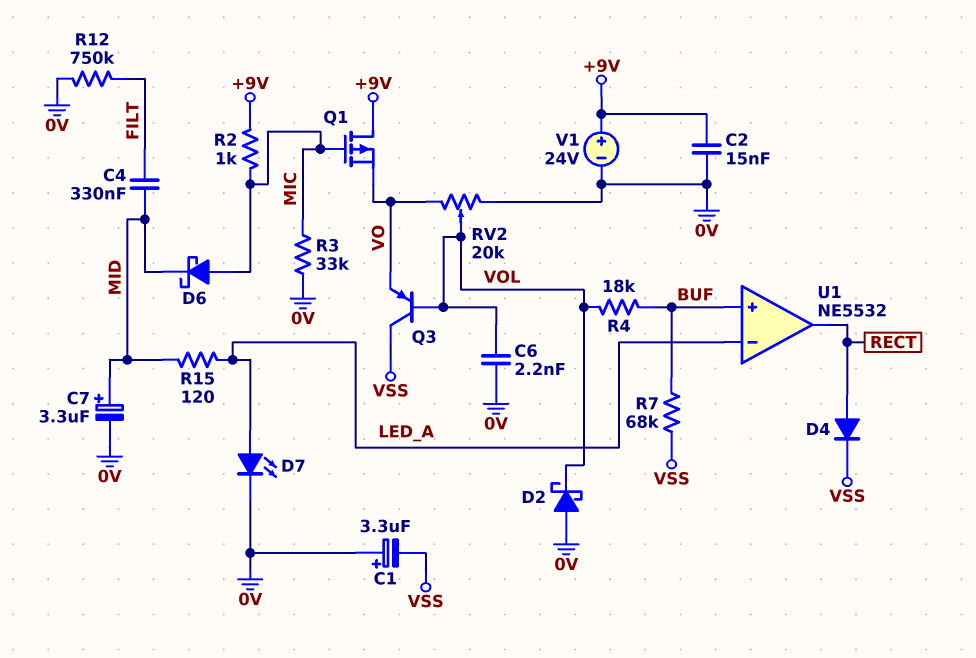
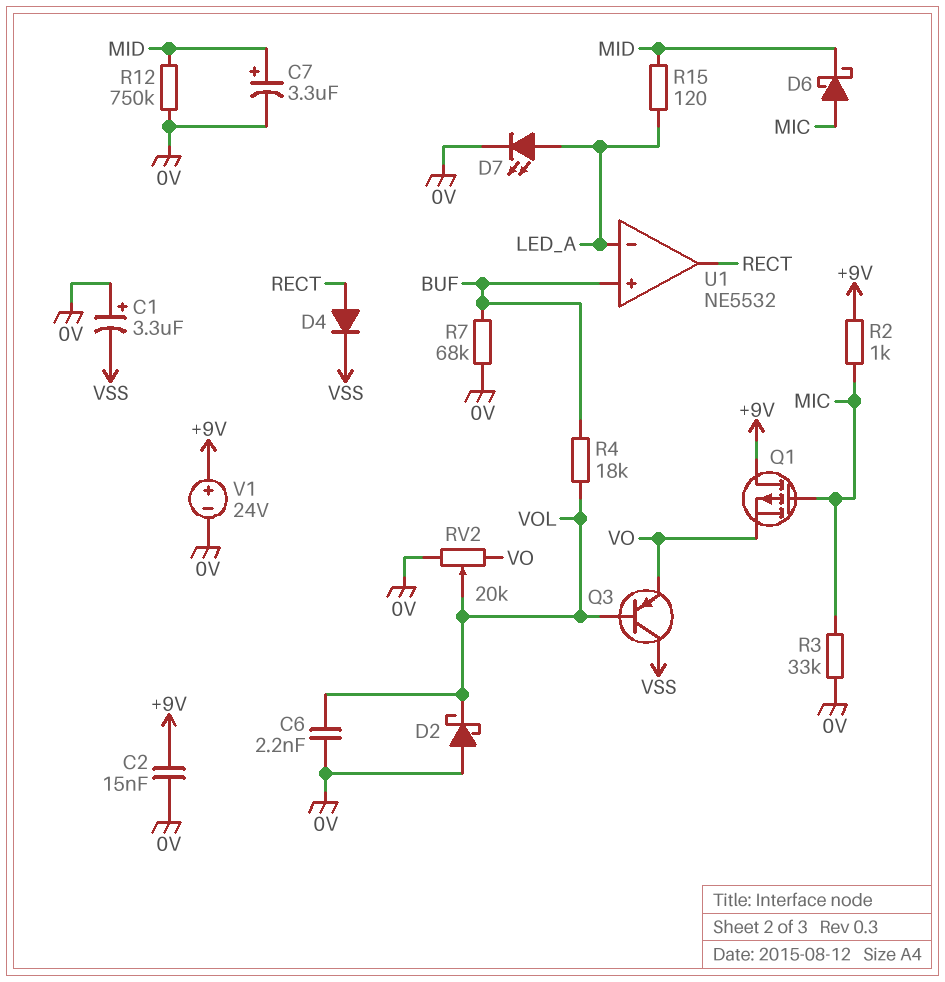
C4: 330nF (FILT, MID) -> none
R7: 68k (BUF, VSS) -> 68k (0V, BUF)
R12: 750k (0V, FILT) -> 750k (0V, MID)

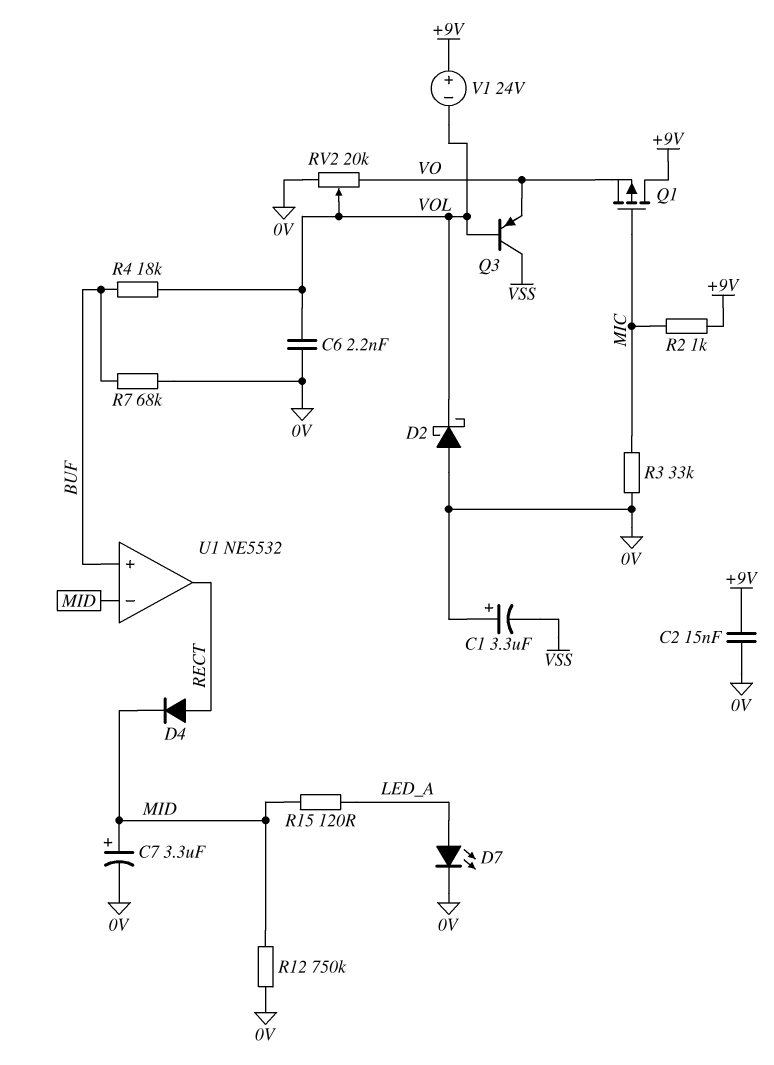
D4: diode (A RECT, K VSS) -> diode (A RECT, K MID)
D6: schottky (A MIC, K MID) -> none
U1 pin in-: LED_A -> MID
V1: 24V (plus +9V, minus 0V) -> 24V (plus +9V, minus VOL)

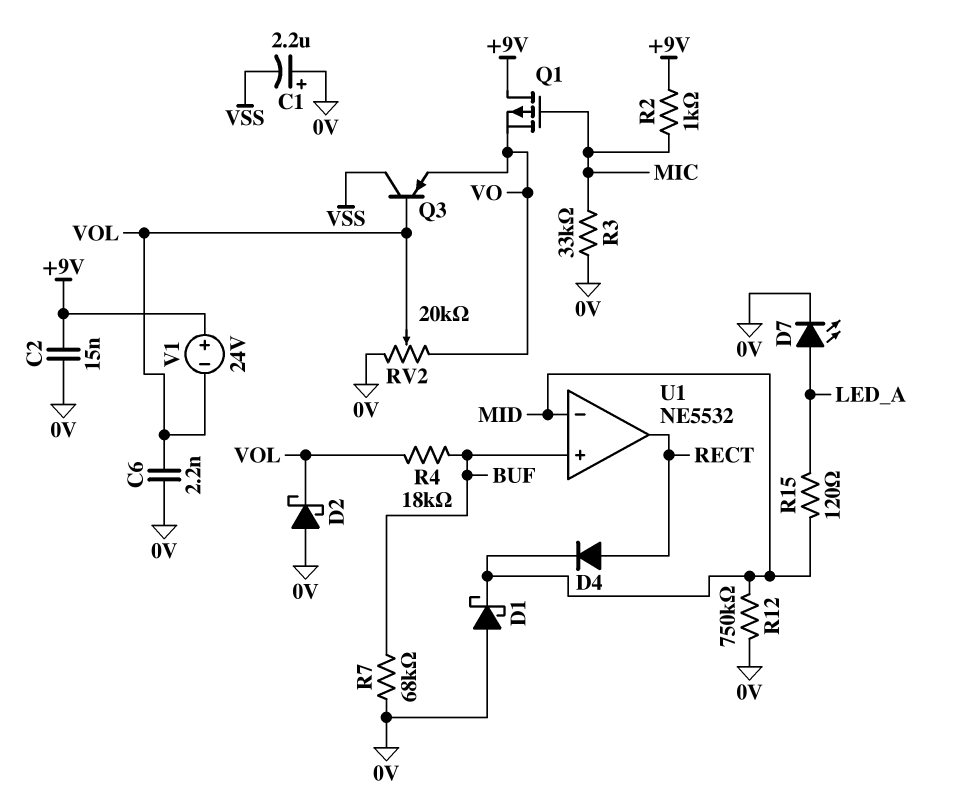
C1: 3.3uF (plus 0V, minus VSS) -> 2.2uF (plus 0V, minus VSS)
C7: 3.3uF (plus MID, minus 0V) -> none
D1: none -> schottky (A 0V, K MID)

